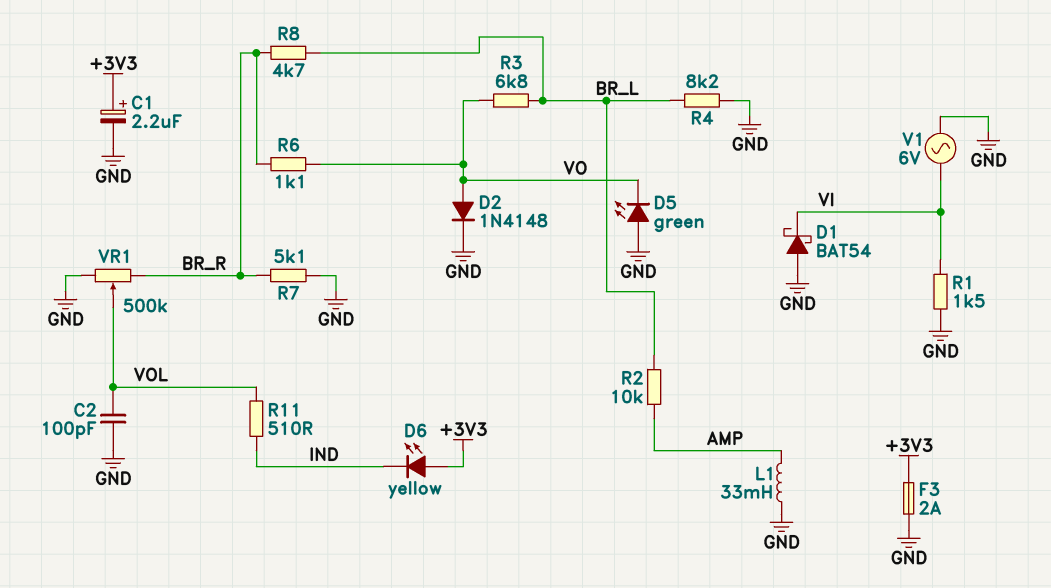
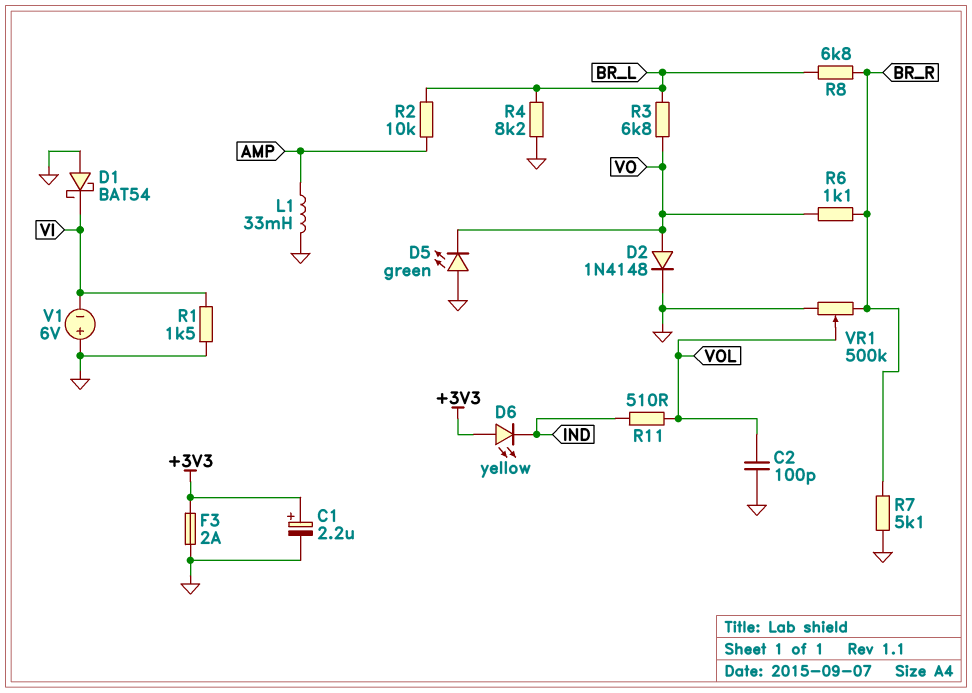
R8: 4.7k (BR_L, BR_R) -> 6.8k (BR_L, BR_R)
V1: AC 6V (GND, VI) -> 6V (plus GND, minus VI)

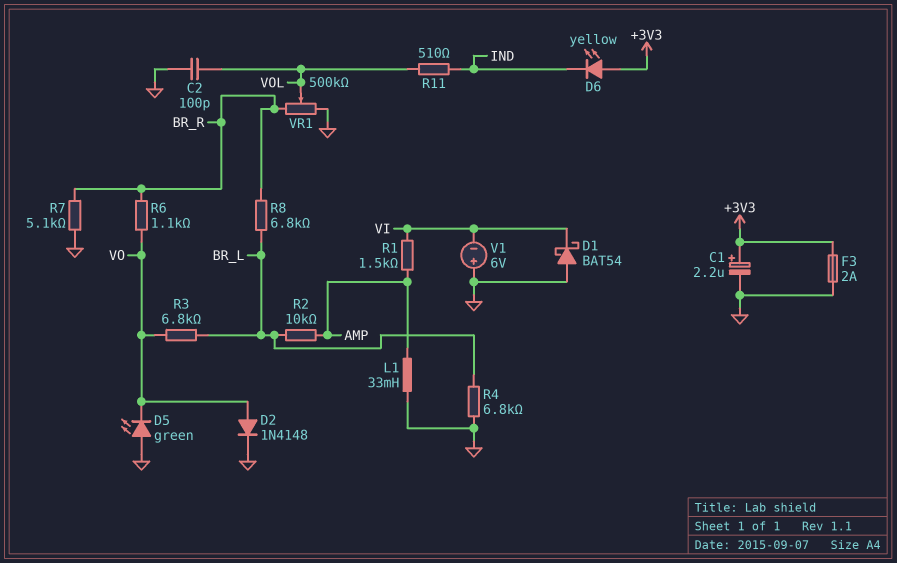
R1: 1.5k (GND, VI) -> 1.5k (AMP, VI)
R4: 8.2k (BR_L, GND) -> 6.8k (BR_L, GND)

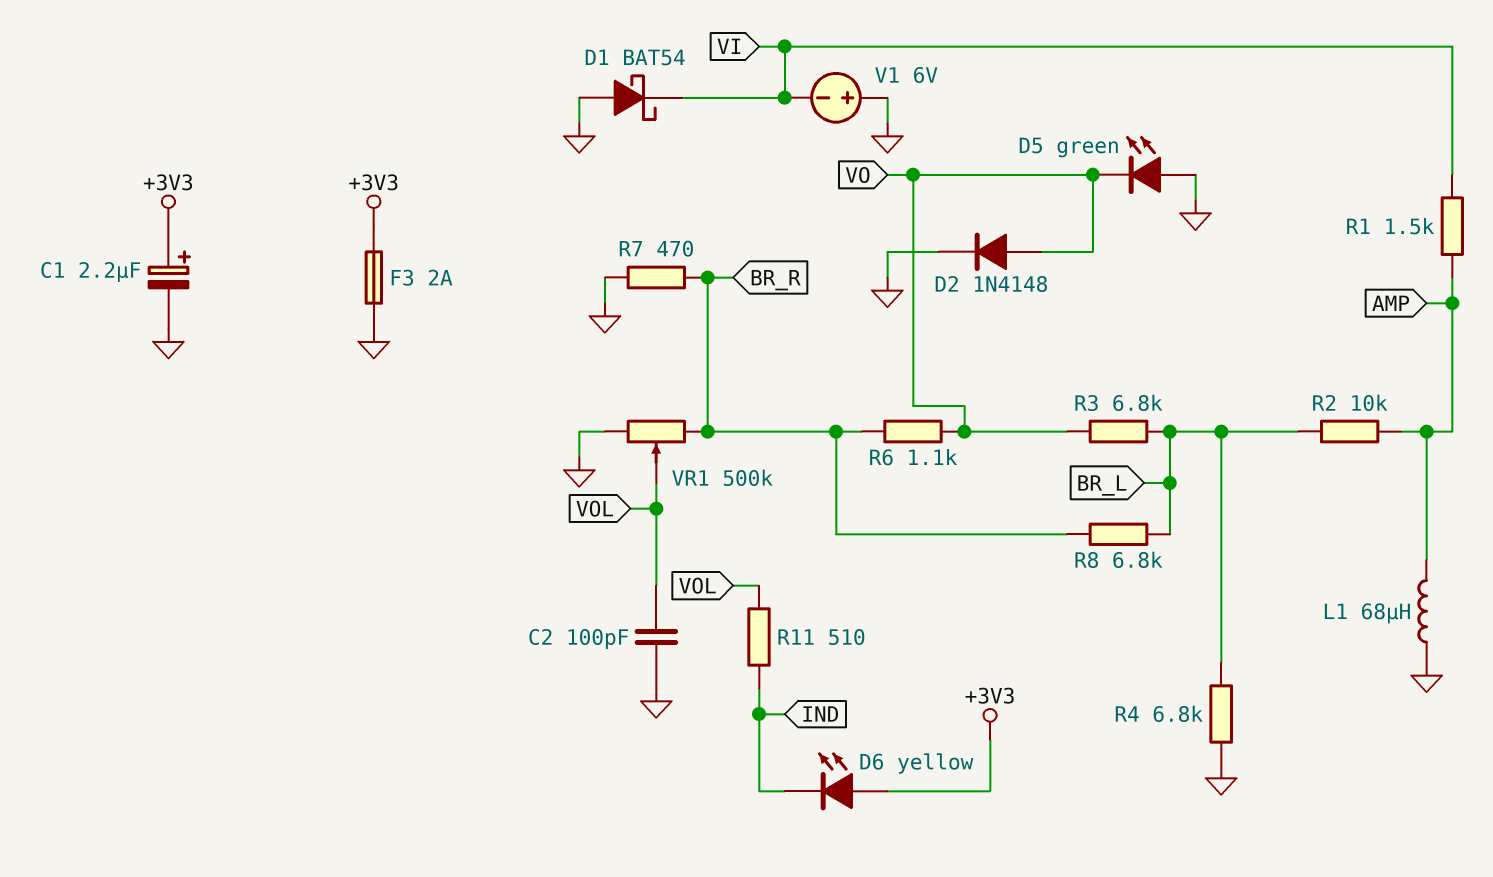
L1: 33mH (AMP, GND) -> 68uH (AMP, GND)
R7: 5.1k (BR_R, GND) -> 470 (BR_R, GND)

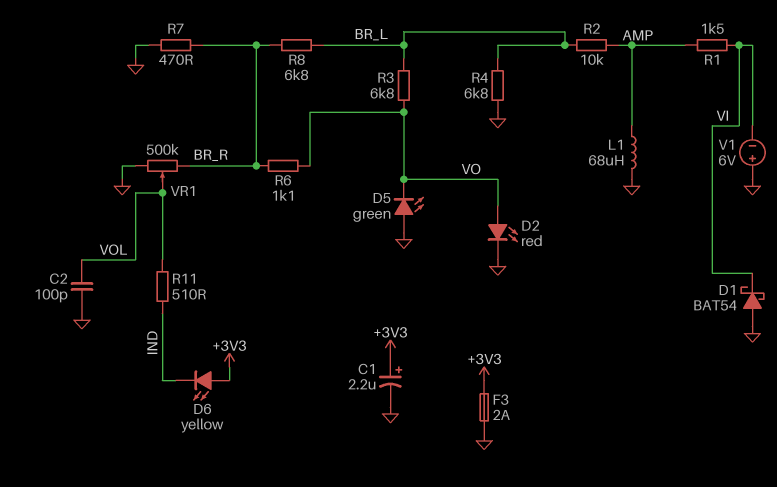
D2: diode 1N4148 (A VO, K GND) -> LED red (A VO, K GND)

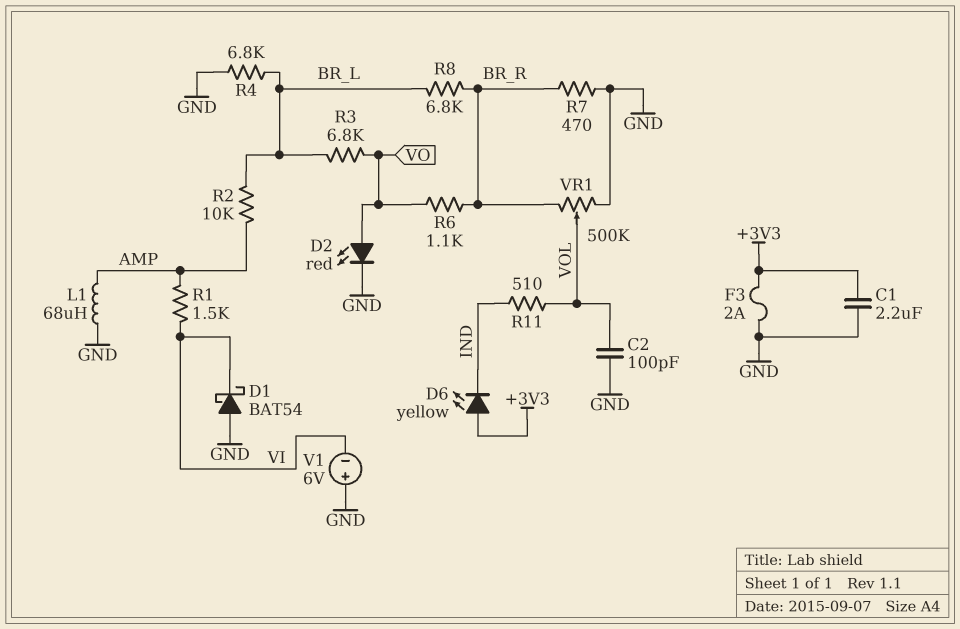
C1: 2.2uF (plus +3V3, minus GND) -> 2.2uF (+3V3, GND)
D5: LED green (A GND, K VO) -> none

